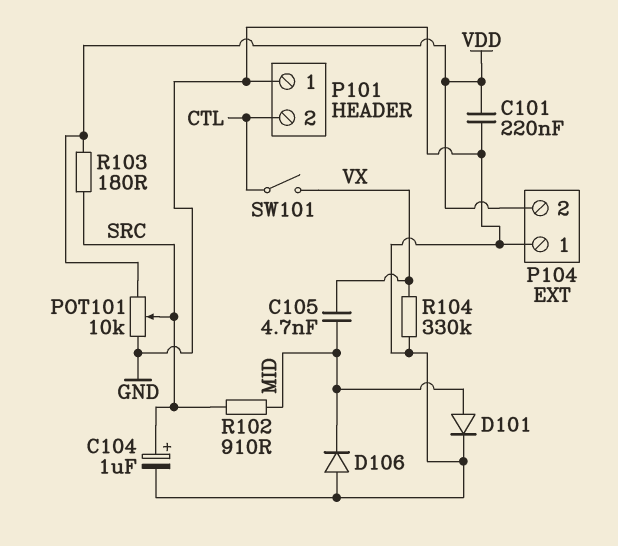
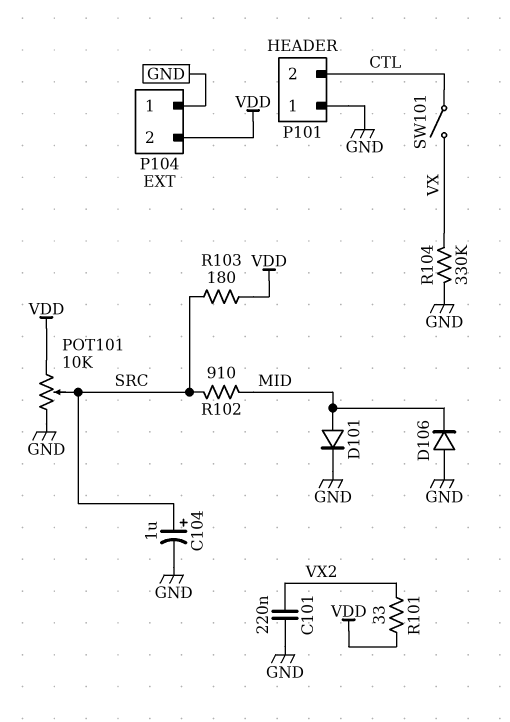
C101: 220nF (GND, VDD) -> 220nF (GND, VX2)
C105: 4.7nF (MID, VX) -> none
R101: none -> 33 (VDD, VX2)

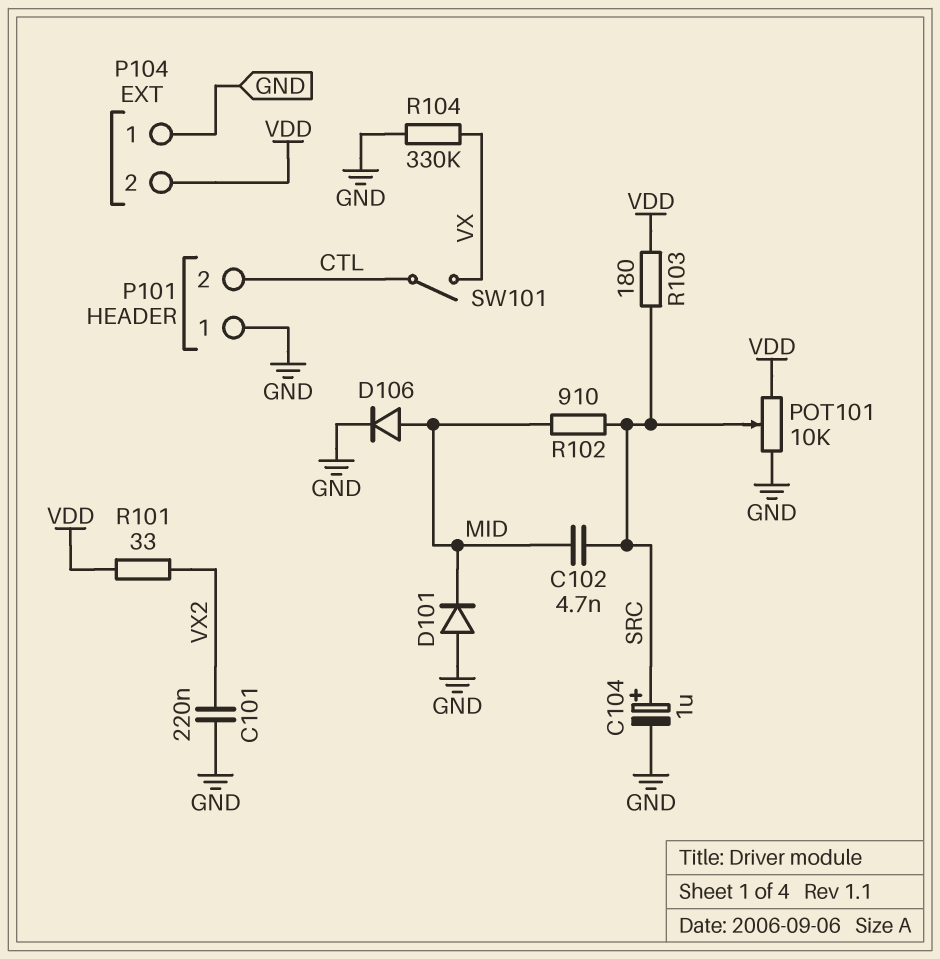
C102: none -> 4.7nF (MID, SRC)
D101: diode (A MID, K GND) -> diode (A GND, K MID)
D106: diode (A GND, K MID) -> diode (A MID, K GND)

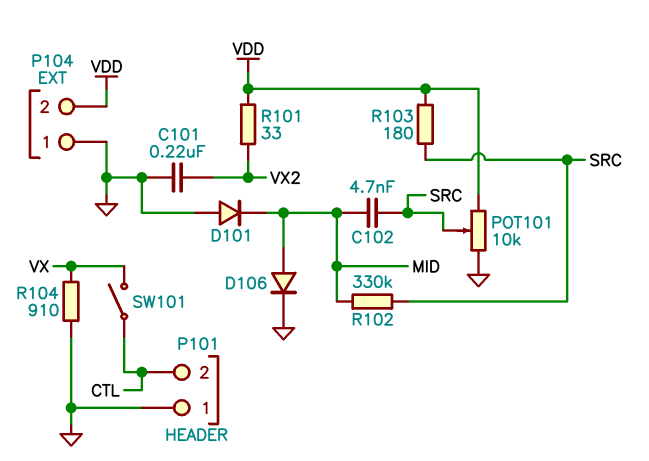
C104: 1uF (plus SRC, minus GND) -> none
R102: 910 (MID, SRC) -> 330k (MID, SRC)
R104: 330k (GND, VX) -> 910 (GND, VX)

